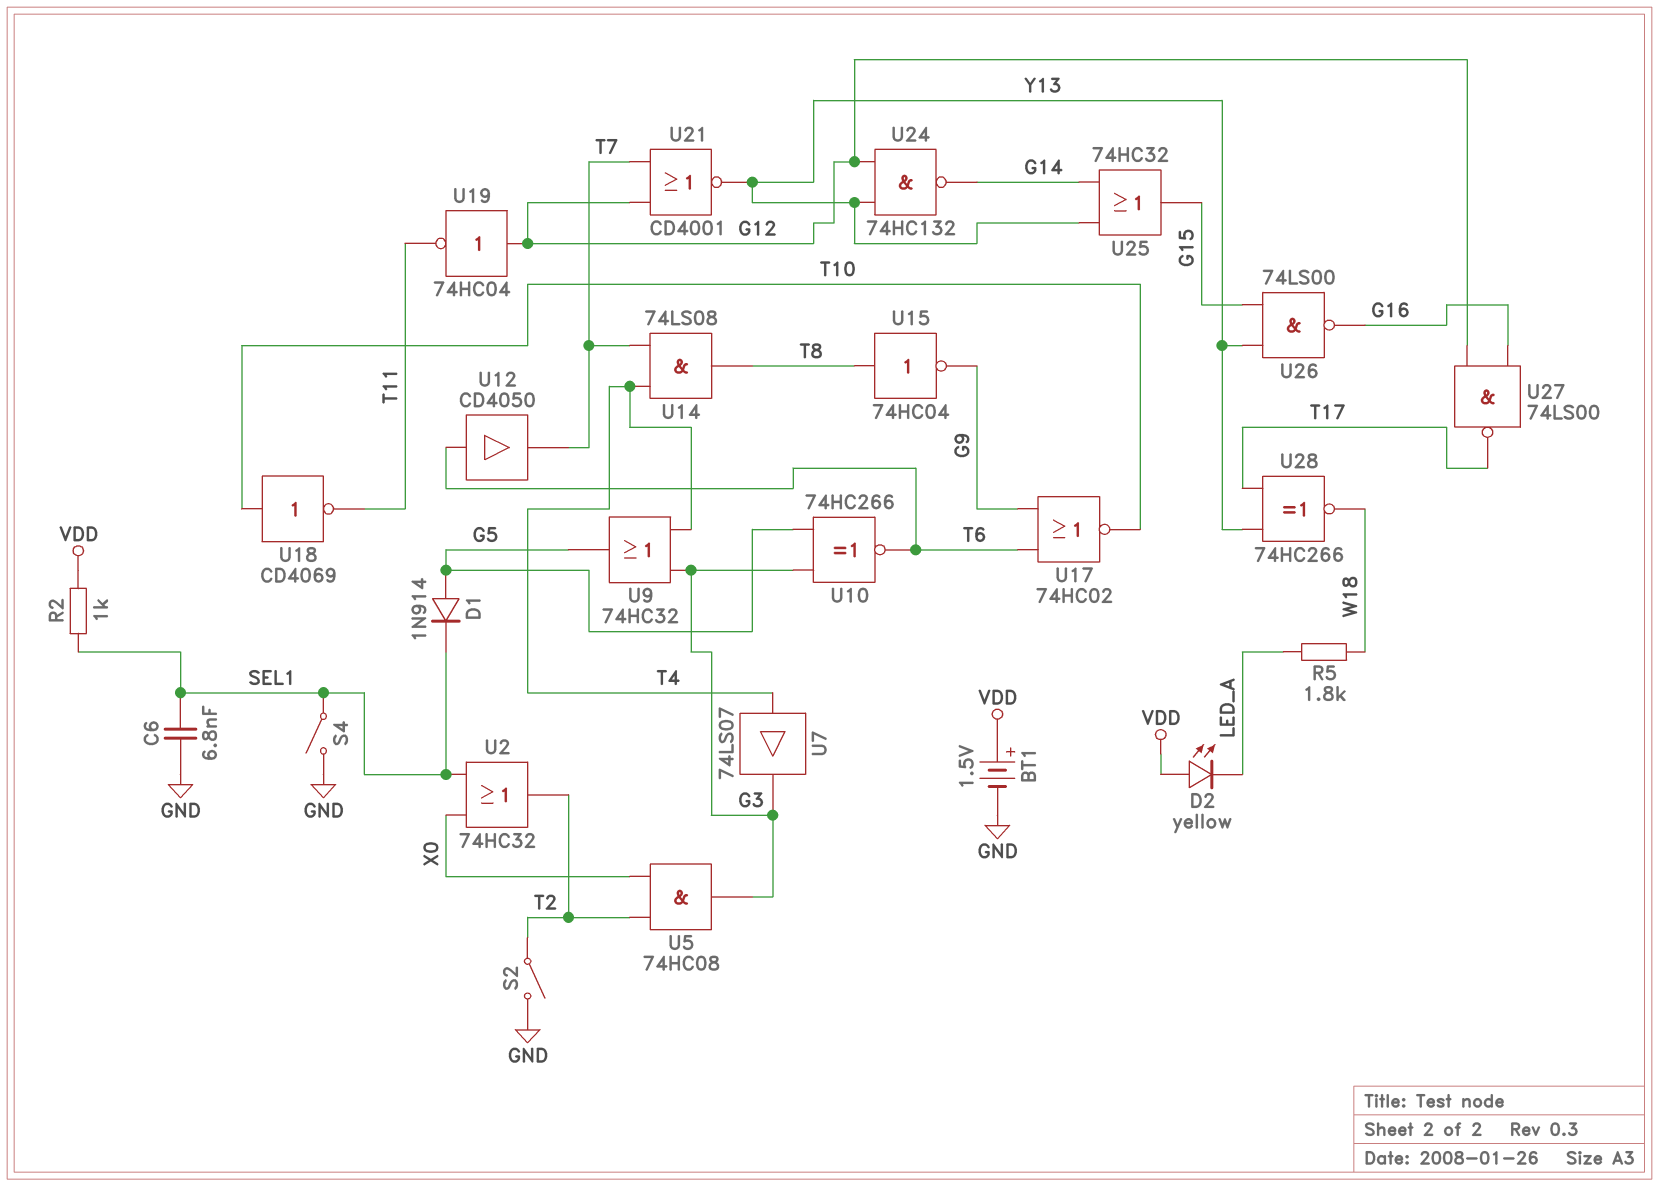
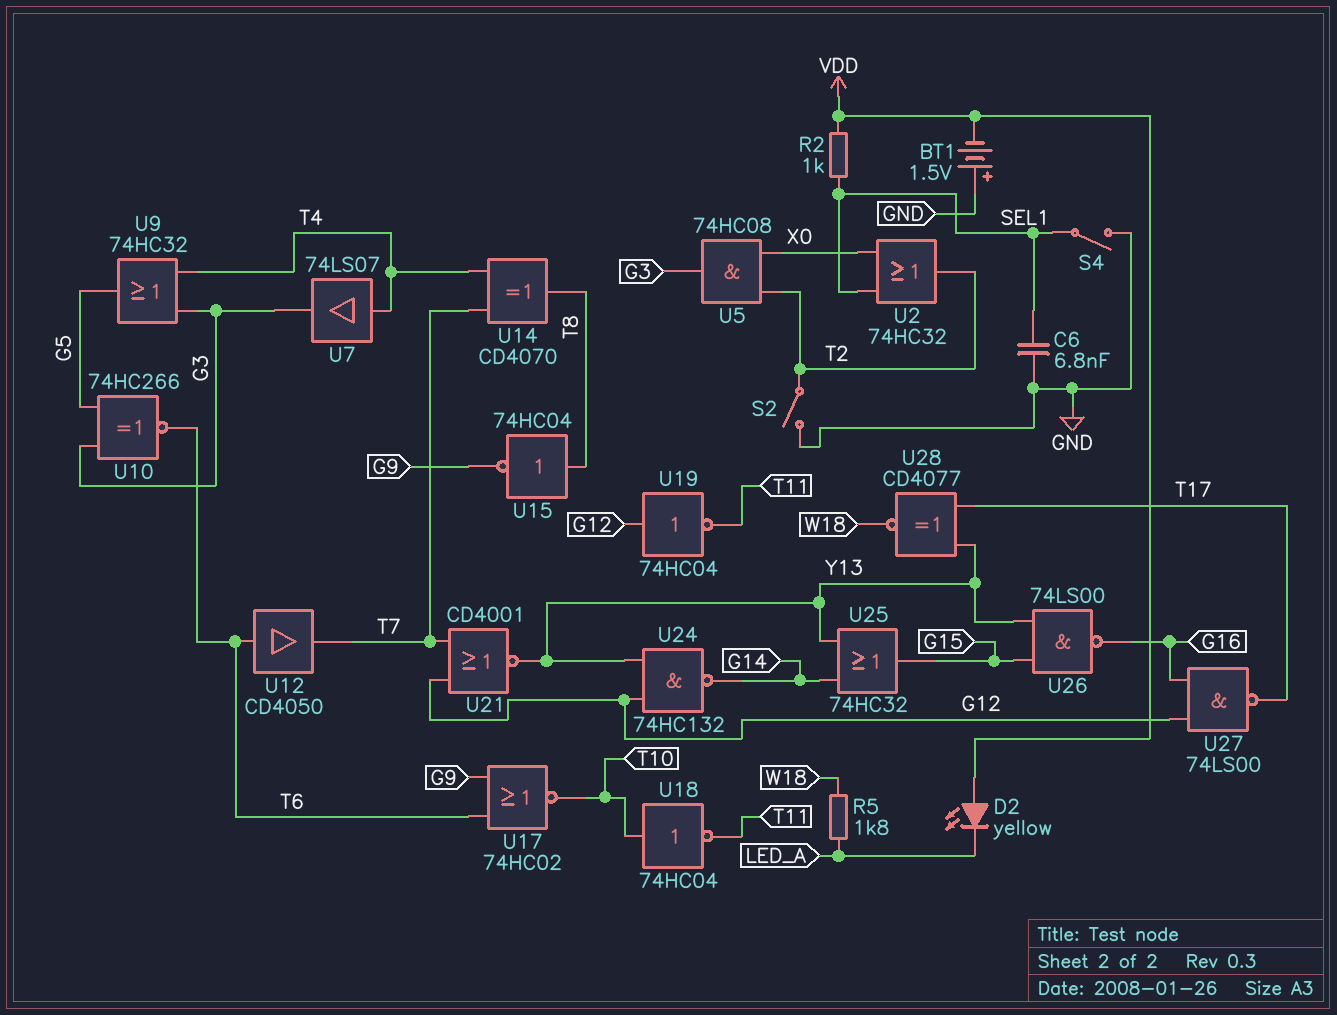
BT1: 1.5V (plus VDD, minus GND) -> 1.5V (plus GND, minus VDD)
D1: diode 1N914 (A G5, K SEL1) -> none
U14: AND 74LS08 (in T4, in T7, out T8) -> XOR CD4070 (in T4, in T7, out T8)
U18: NOT CD4069 (in T10, out T11) -> NOT 74HC04 (in T10, out T11)
U28: XNOR 74HC266 (in T17, in Y13, out W18) -> XNOR CD4077 (in T17, in Y13, out W18)

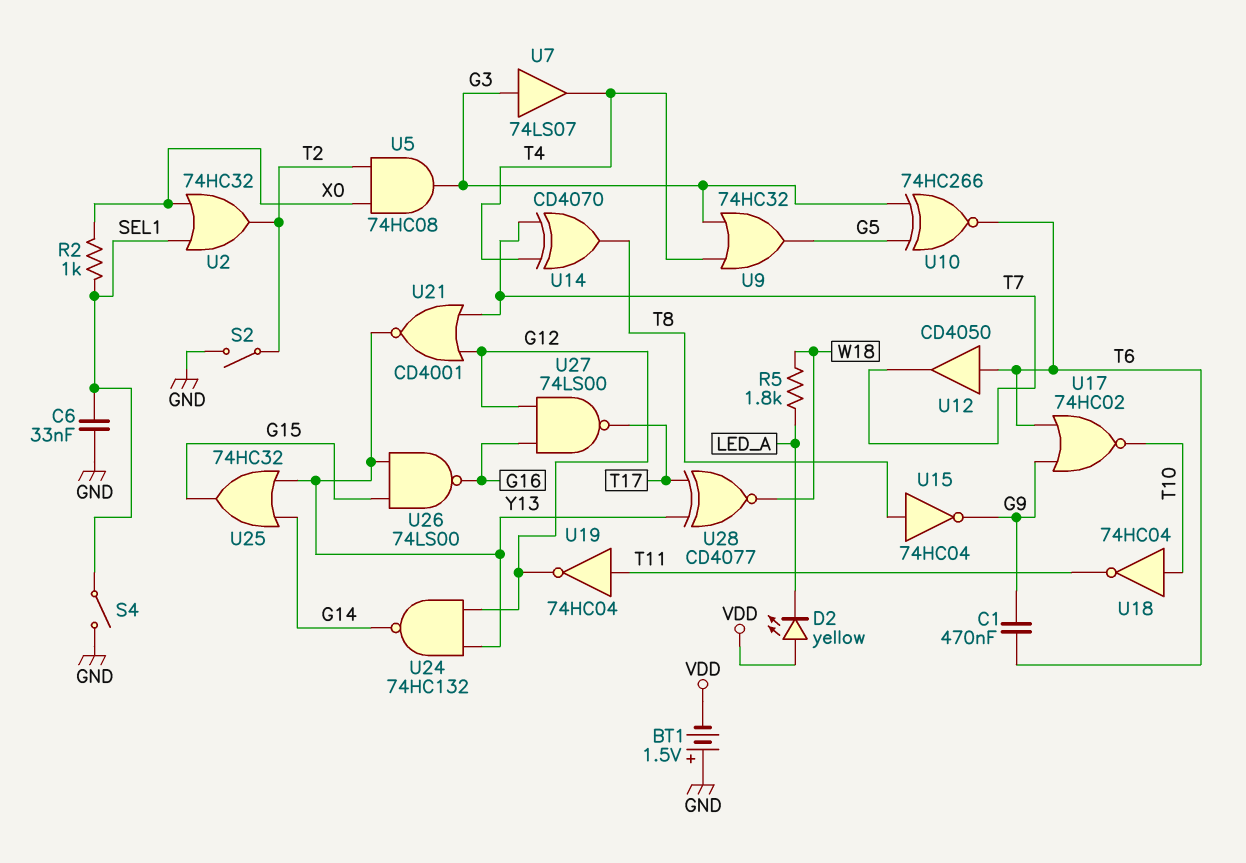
C1: none -> 470nF (G9, T6)
C6: 6.8nF (GND, SEL1) -> 33nF (GND, SEL1)
R2: 1k (SEL1, VDD) -> 1k (SEL1, X0)
U7: buffer 74LS07 (in T4, out G3) -> buffer 74LS07 (in G3, out T4)
U19: NOT 74HC04 (in G12, out T11) -> NOT 74HC04 (in T11, out G12)

